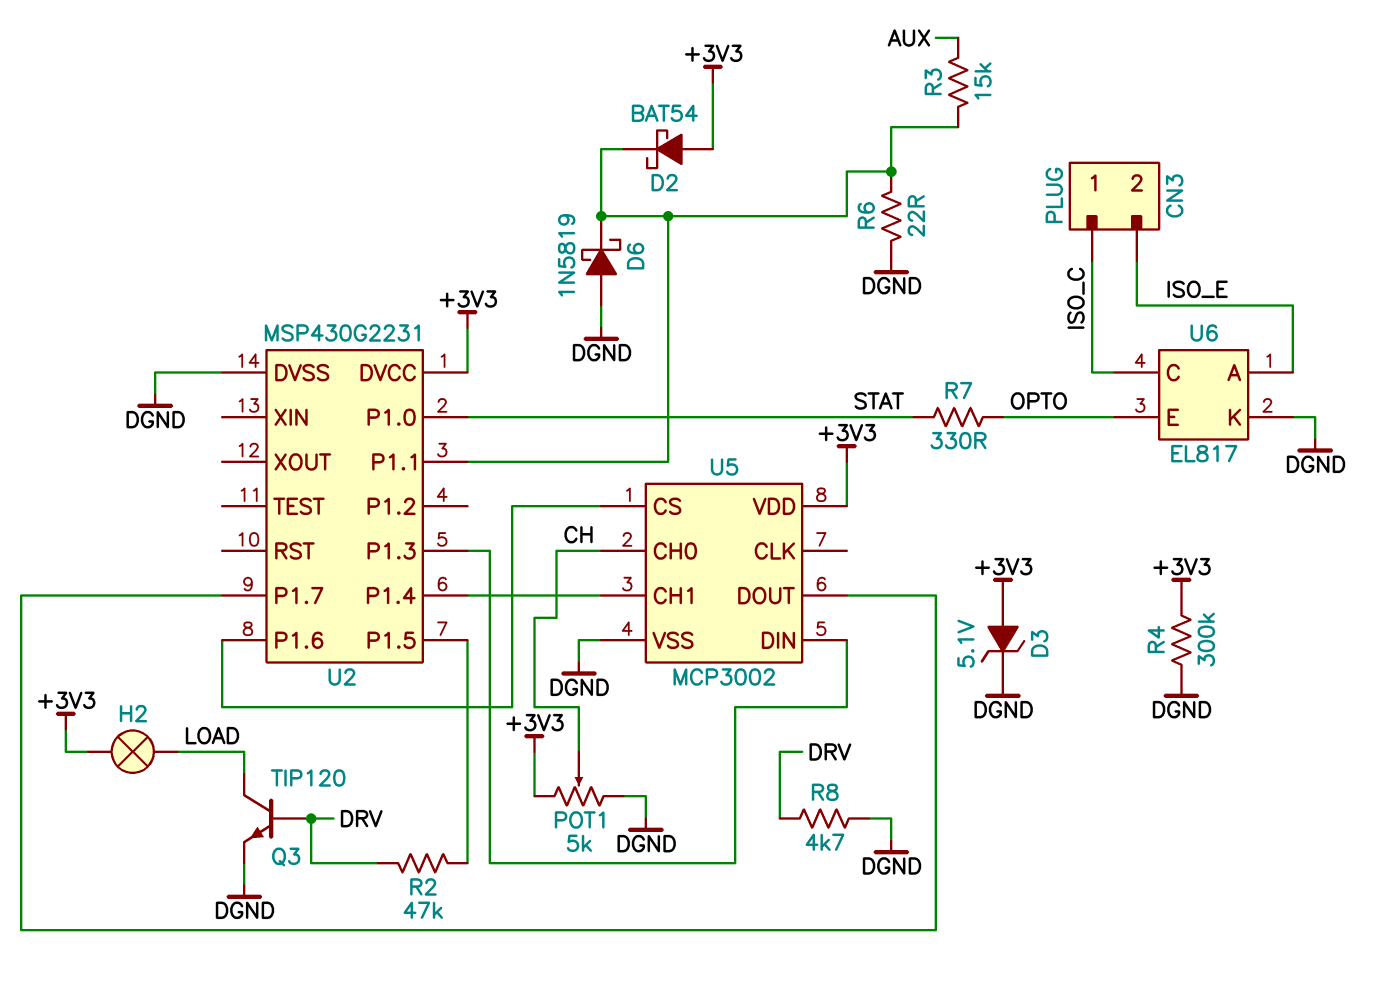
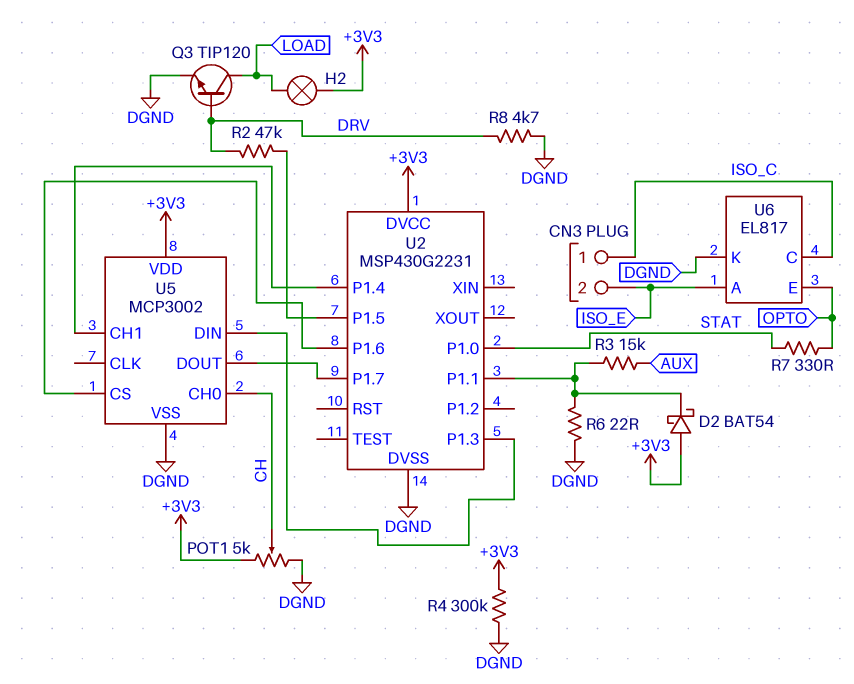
D3: zener 5.1V (A +3V3, K DGND) -> none
D6: schottky 1N5819 (A DGND, K U2/P1.1) -> none

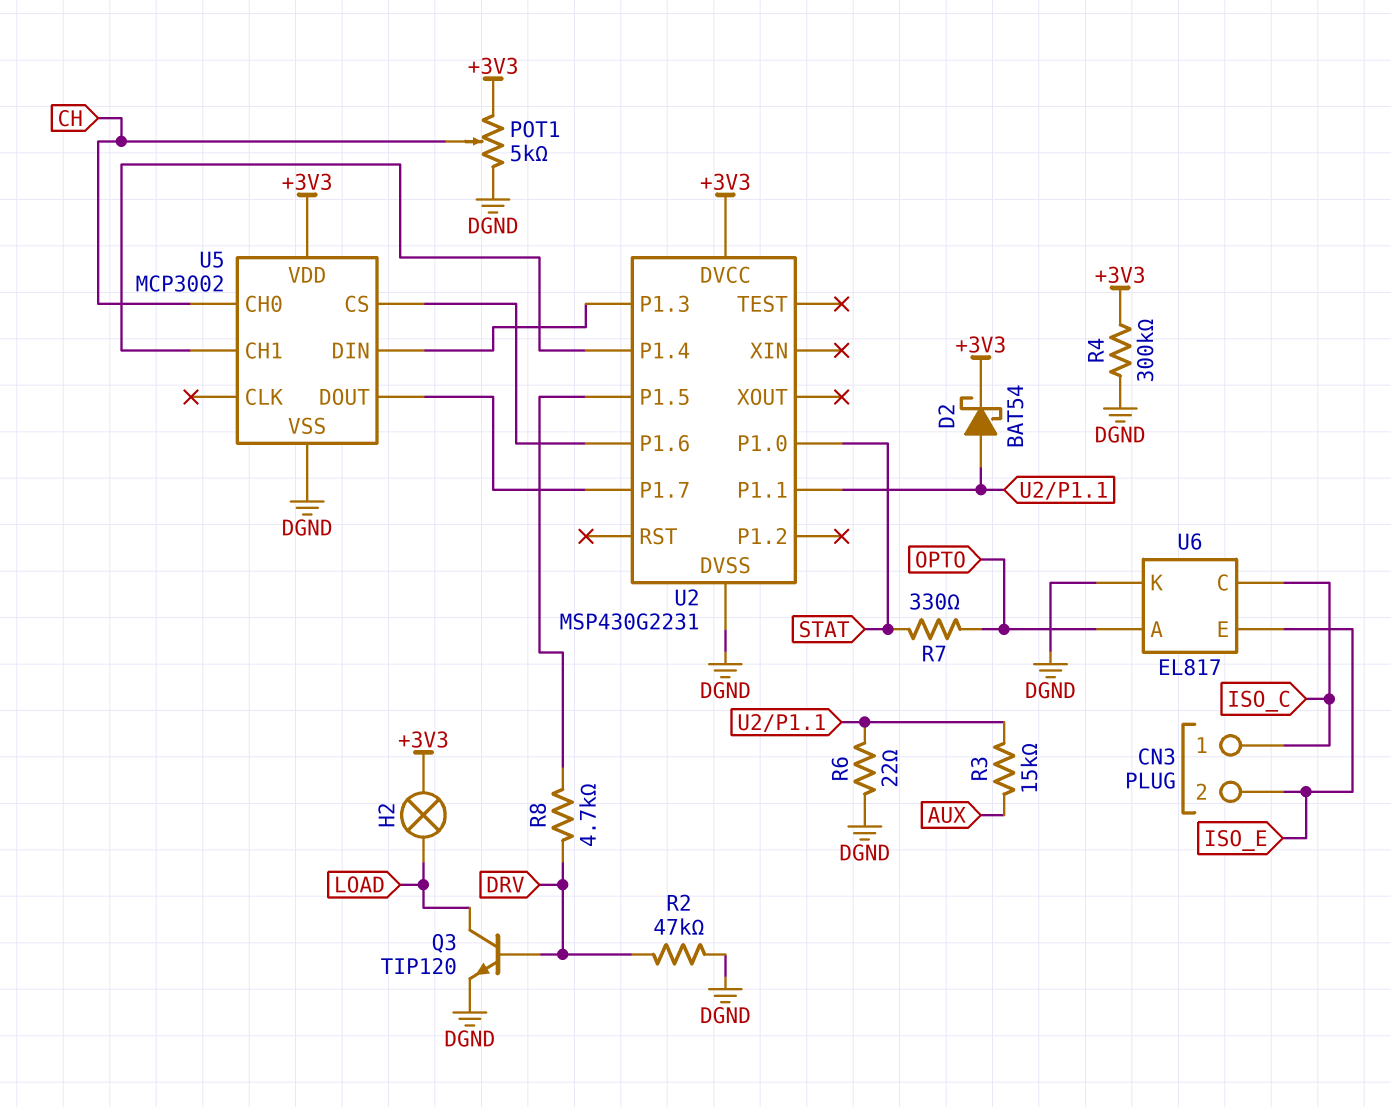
D2: schottky BAT54 (A +3V3, K U2/P1.1) -> schottky BAT54 (A U2/P1.1, K +3V3)
R2: 47k (DRV, U2/P1.5) -> 47k (DGND, DRV)
R8: 4.7k (DGND, DRV) -> 4.7k (DRV, U2/P1.5)
U6 pin A: ISO_E -> OPTO
U6 pin E: OPTO -> ISO_E

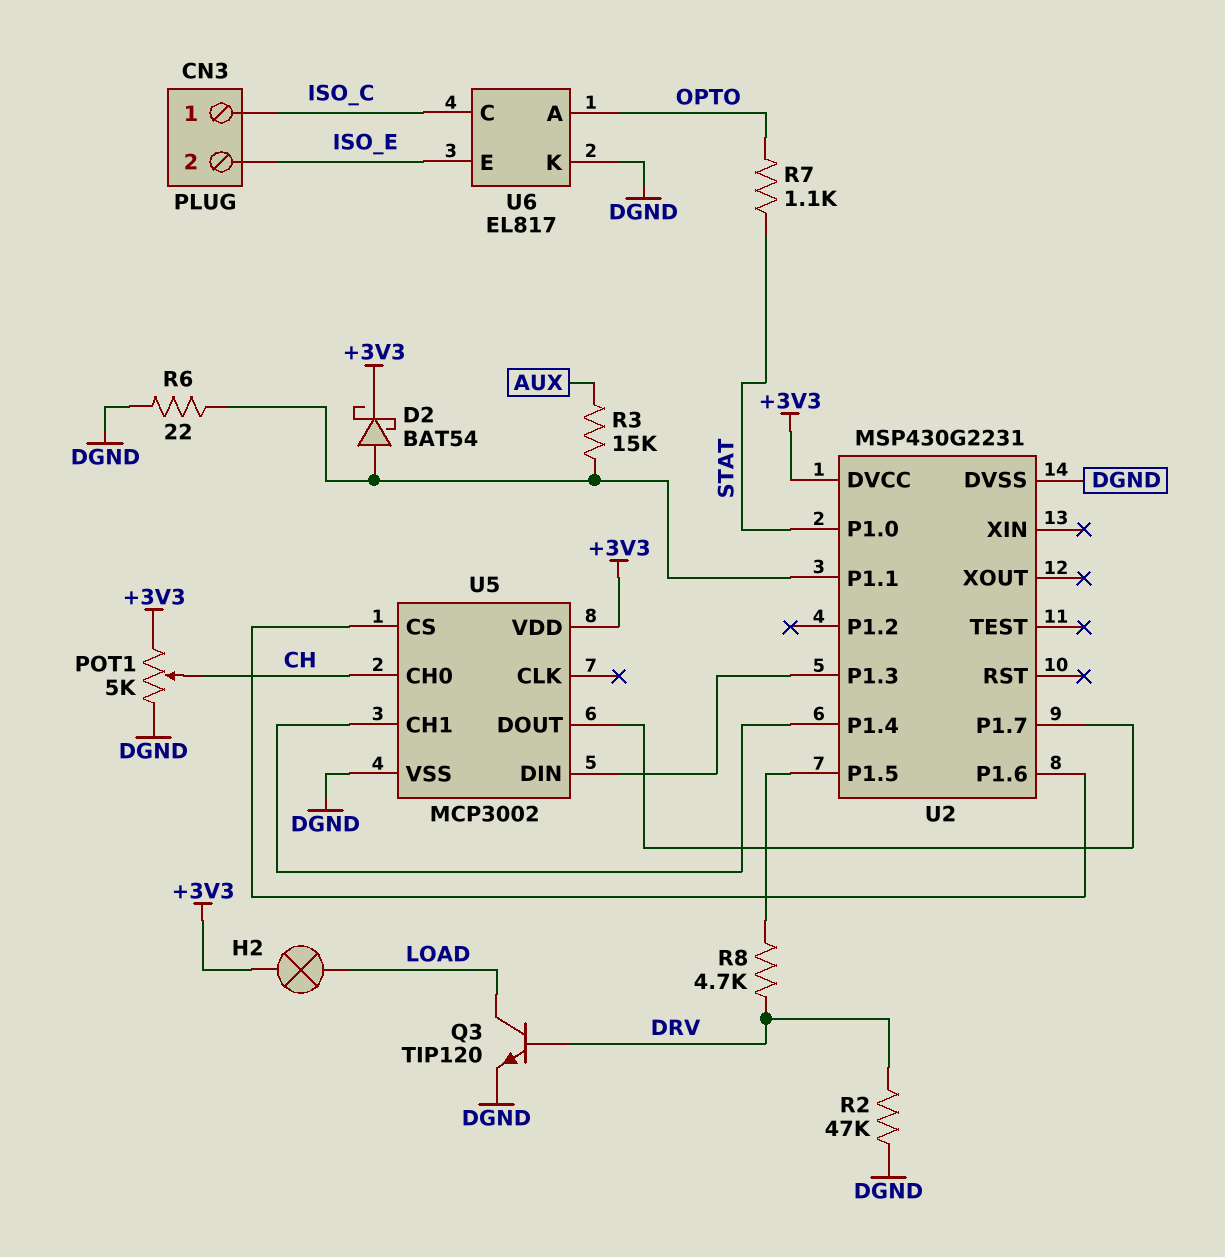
R4: 300k (+3V3, DGND) -> none
R7: 330 (OPTO, STAT) -> 1.1k (OPTO, STAT)

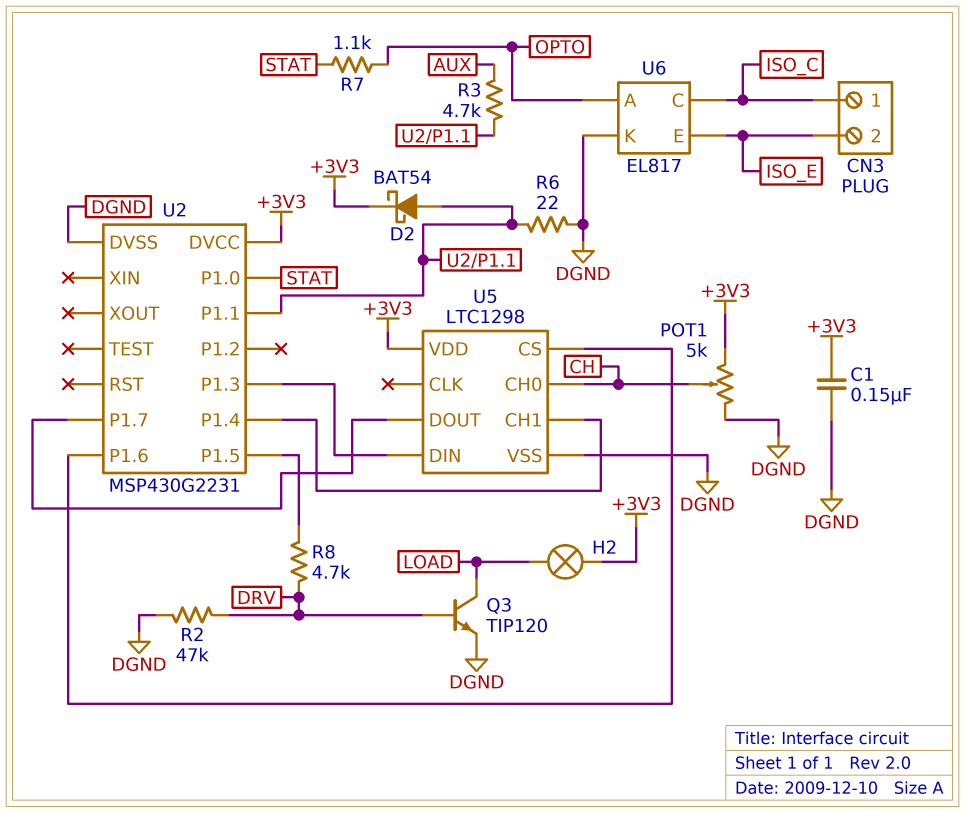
C1: none -> 150nF (+3V3, DGND)
R3: 15k (AUX, U2/P1.1) -> 4.7k (AUX, U2/P1.1)
U5: MCP3002 -> LTC1298

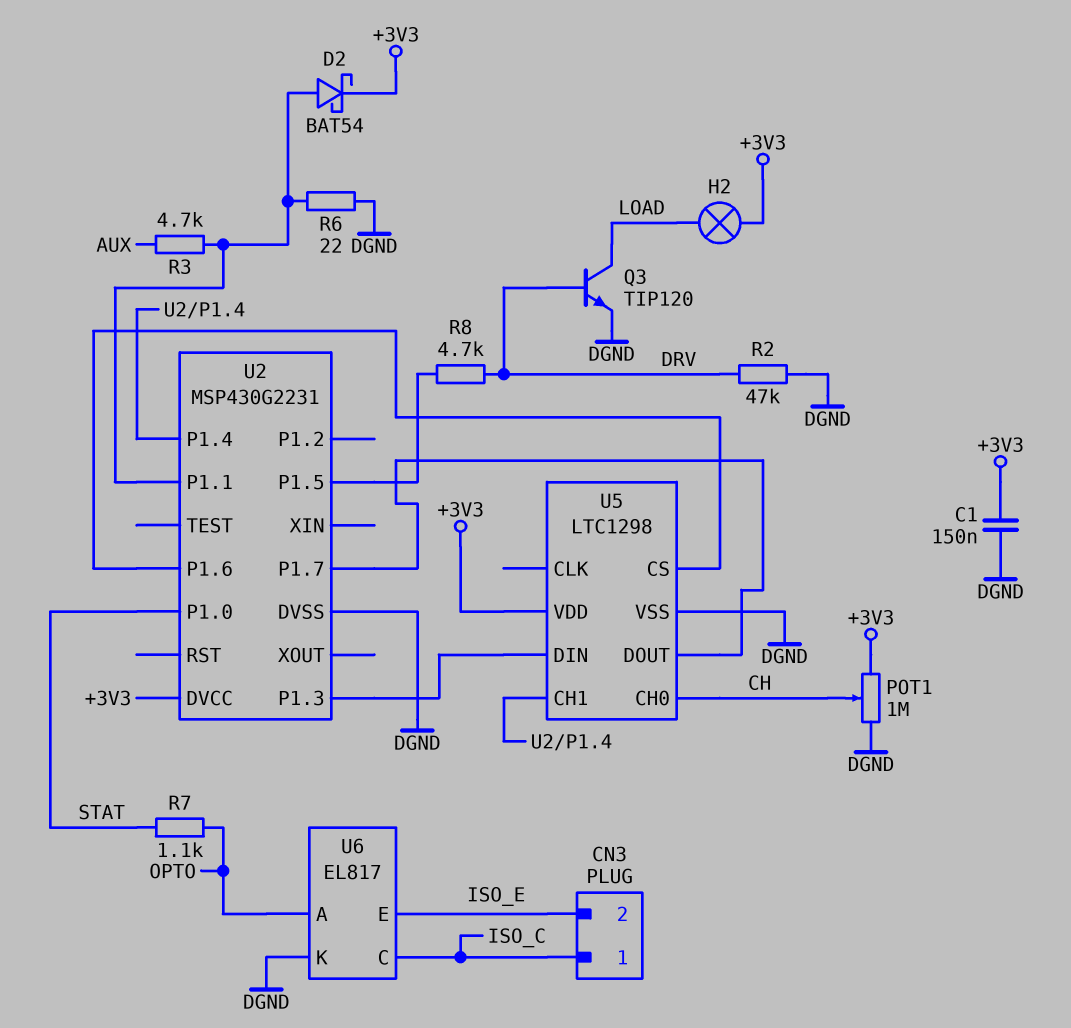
POT1: 5k (+3V3, DGND, wiper CH) -> 1M (+3V3, DGND, wiper CH)

